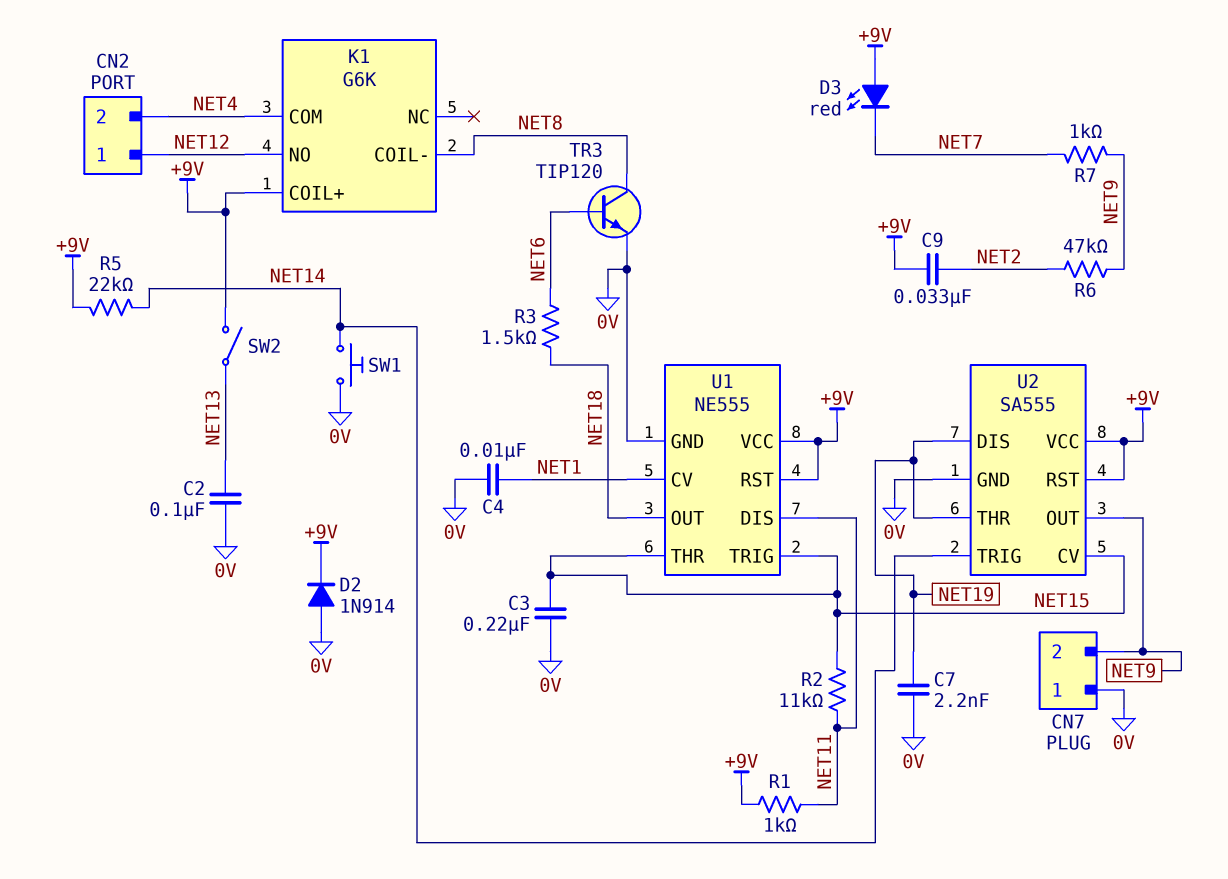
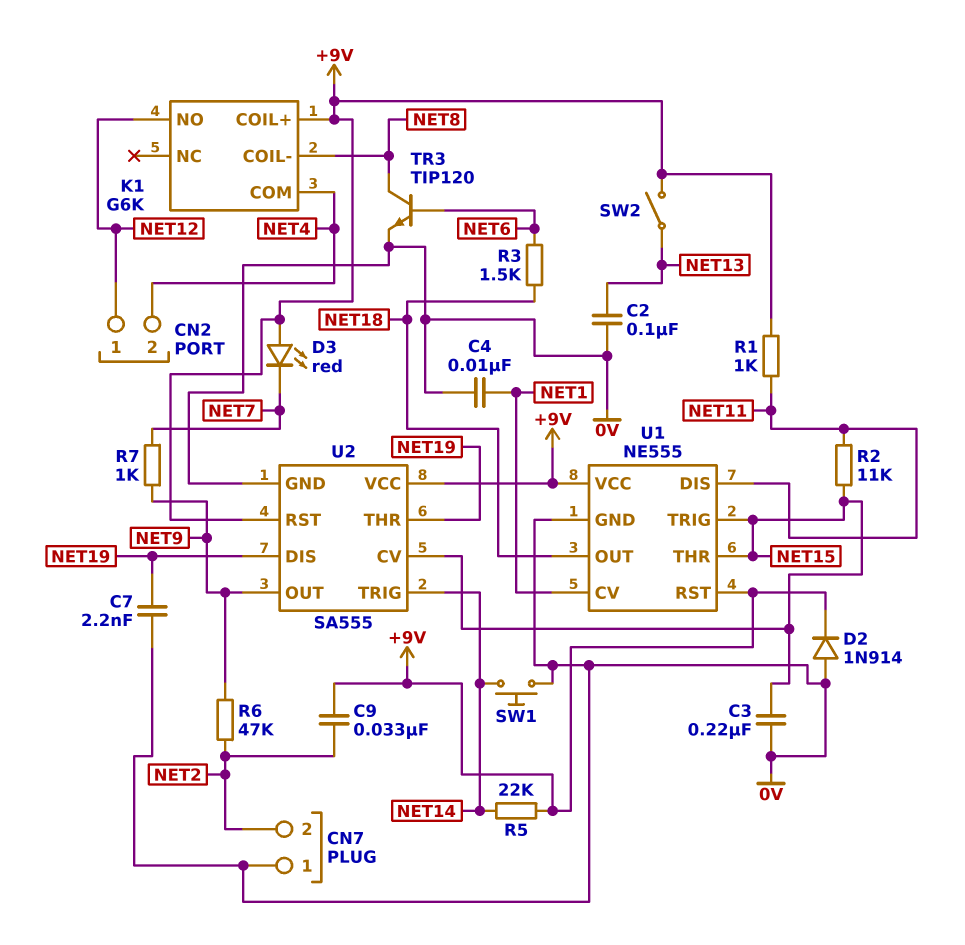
CN7 pin 2: NET9 -> NET2

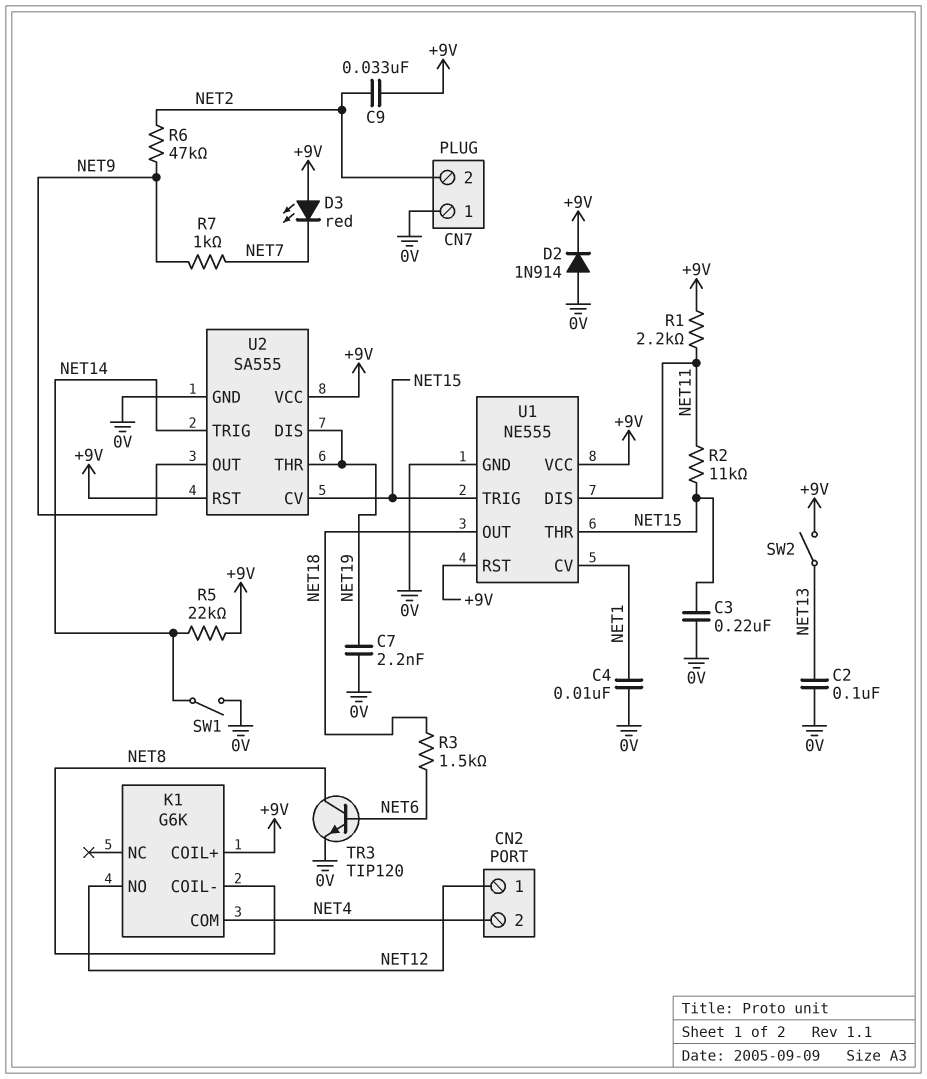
R1: 1k (+9V, NET11) -> 2.2k (+9V, NET11)
SW1: button (0V, NET14) -> switch (0V, NET14)

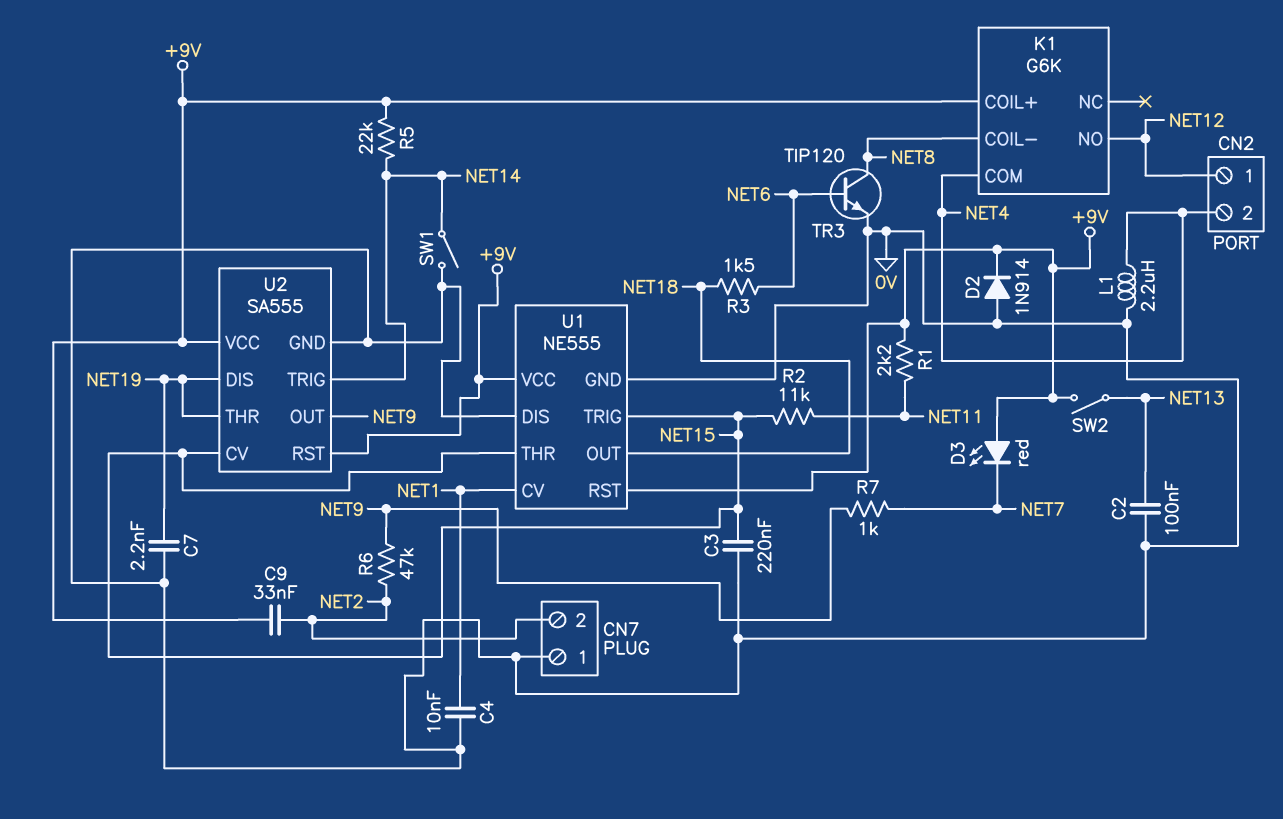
L1: none -> 2.2uH (0V, NET4)
U1 pin DIS: NET11 -> 0V

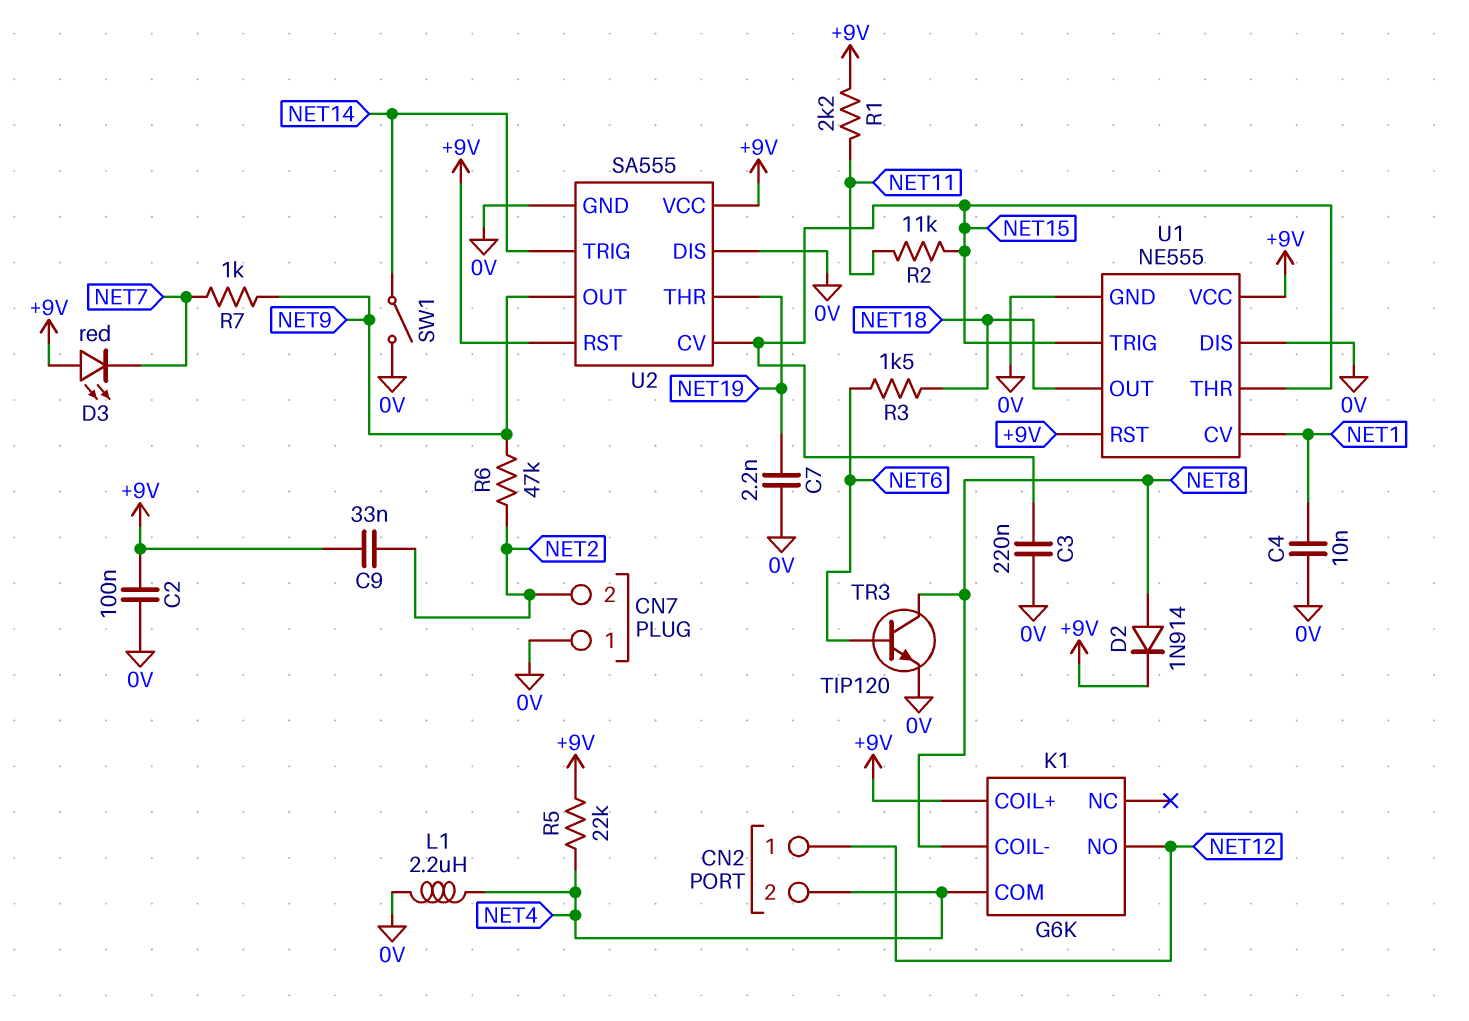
C2: 100nF (0V, NET13) -> 100nF (+9V, 0V)
D2: diode 1N914 (A 0V, K +9V) -> diode 1N914 (A NET8, K +9V)
R5: 22k (+9V, NET14) -> 22k (+9V, NET4)
SW2: switch (+9V, NET13) -> none
U2 pin DIS: NET19 -> 0V

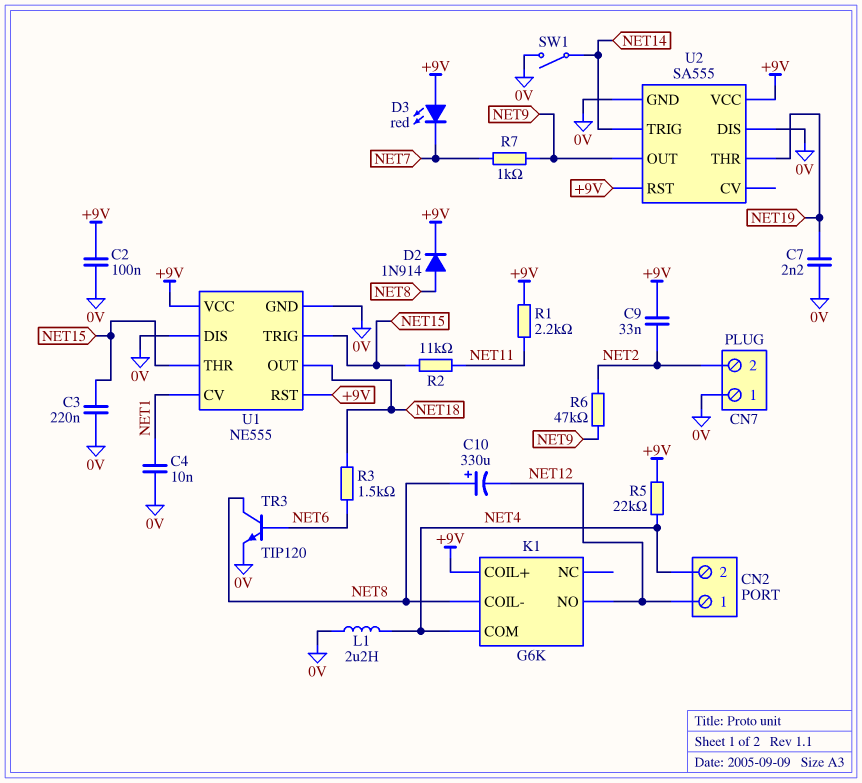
C10: none -> 330uF (plus NET8, minus NET12)
U2 pin CV: NET15 -> none

